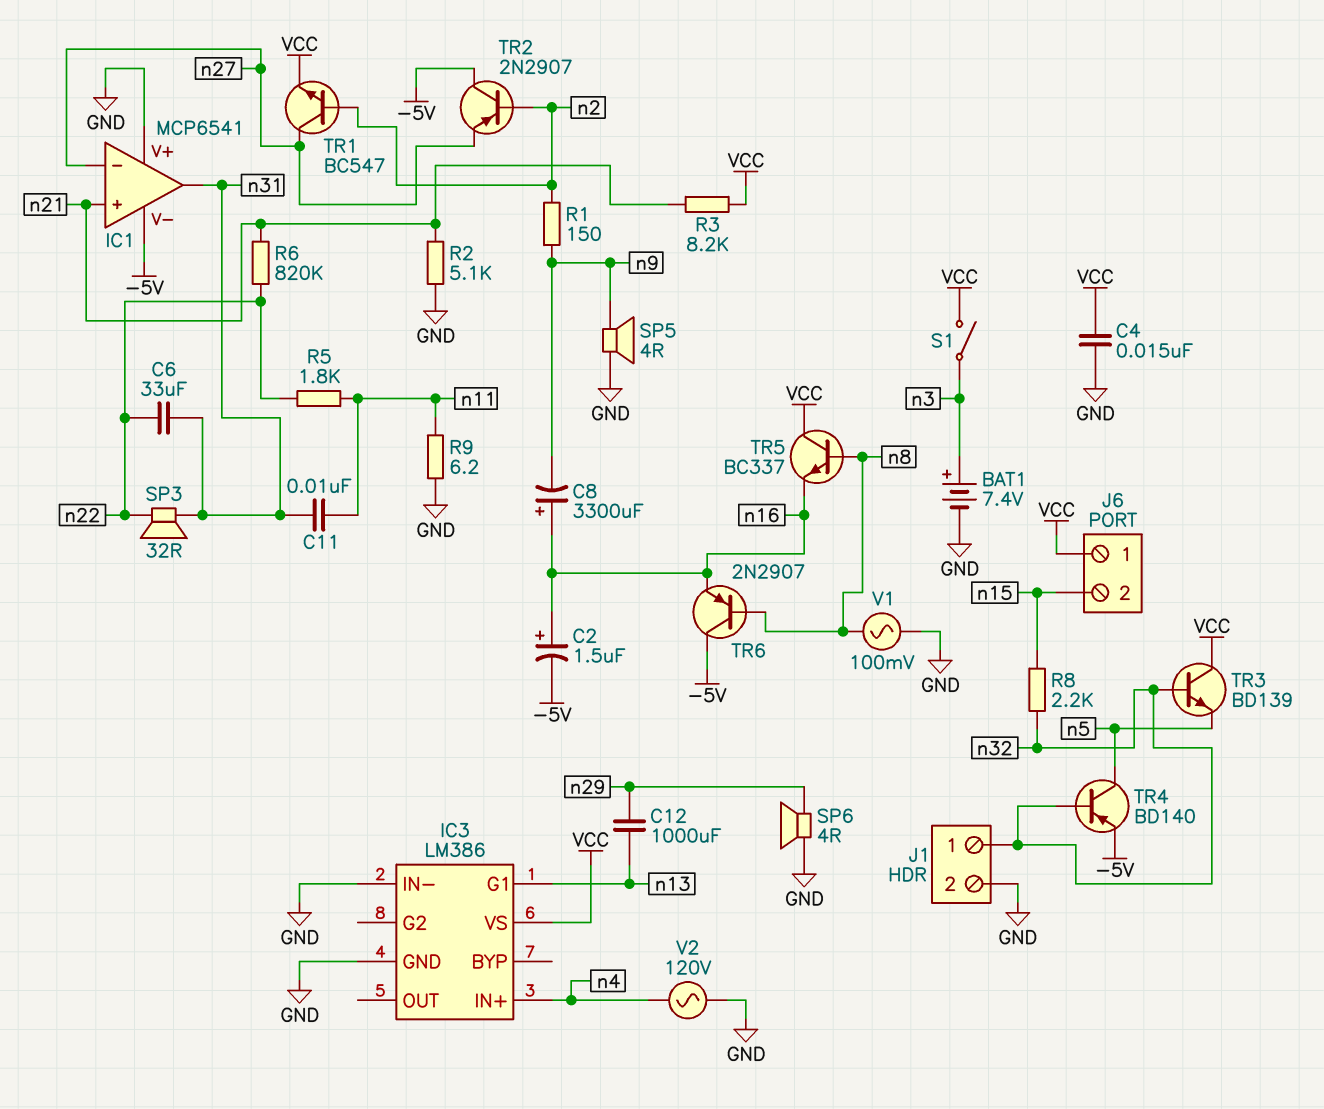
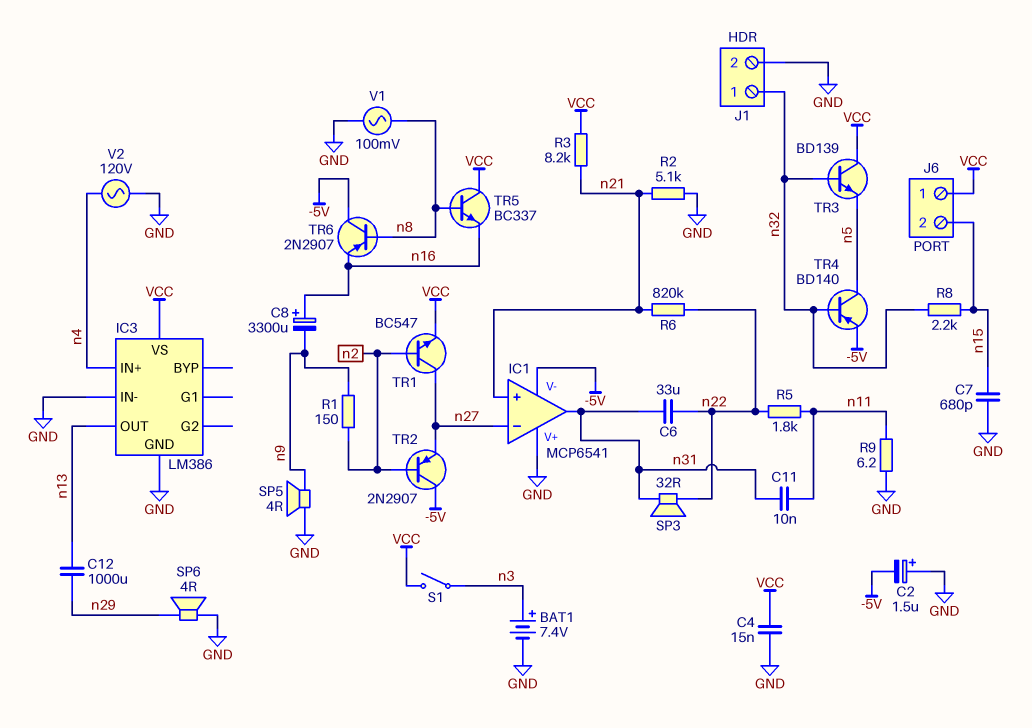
C2: 1.5uF (plus n16, minus -5V) -> 1.5uF (plus GND, minus -5V)
C7: none -> 680pF (GND, n15)
IC3 pin G1: n13 -> none
IC3 pin OUT: none -> n13

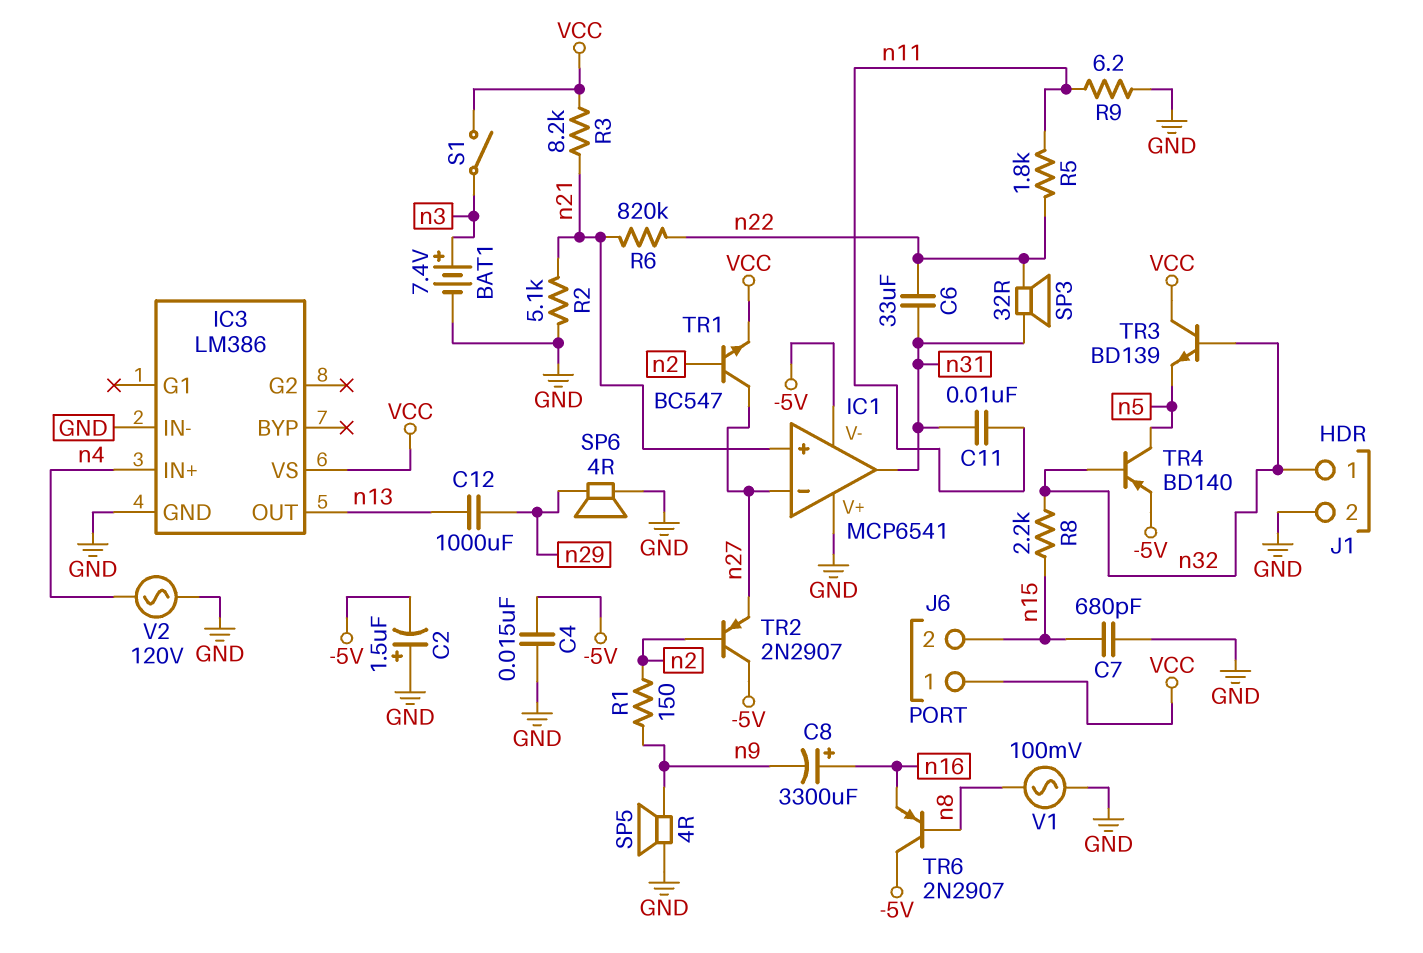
C4: 15nF (GND, VCC) -> 15nF (-5V, GND)
TR5: NPN BC337 (B n8, C VCC, E n16) -> none

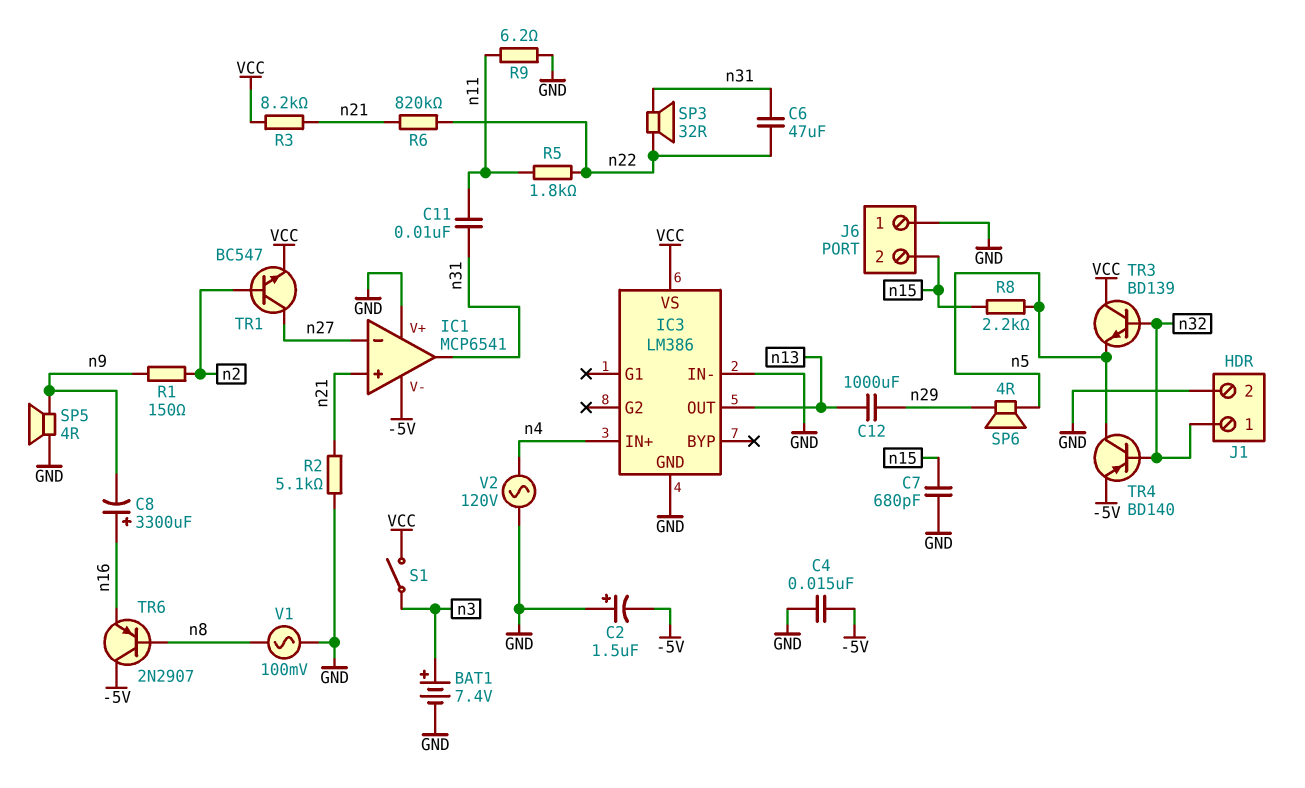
C6: 33uF (n22, n31) -> 47uF (n22, n31)
J6 pin 1: VCC -> GND
R8: 2.2k (n15, n32) -> 2.2k (n5, n15)
SP6: speaker 4R (GND, n29) -> speaker 4R (n5, n29)
TR2: PNP 2N2907 (B n2, C -5V, E n27) -> none

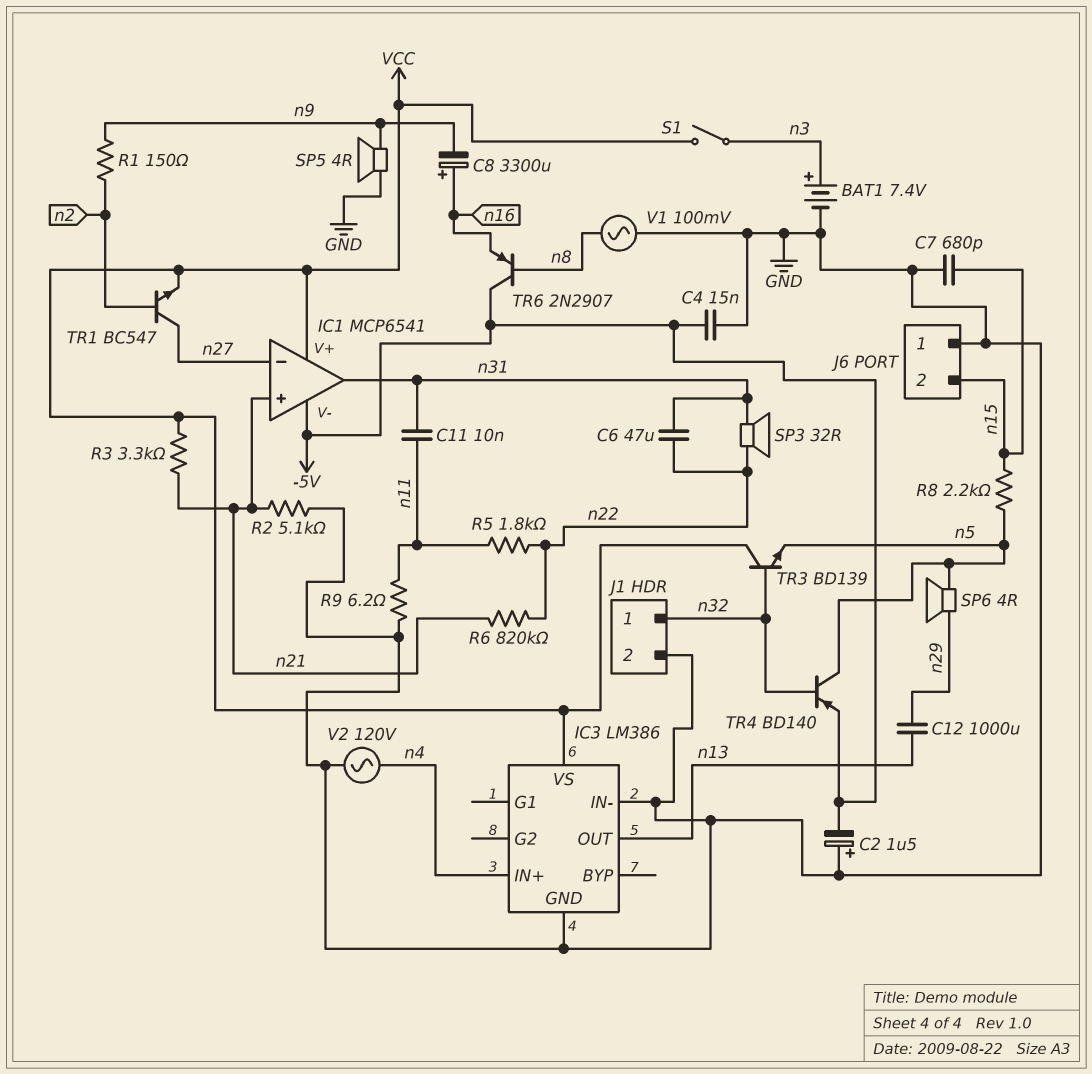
IC1 pin V+: GND -> VCC
R3: 8.2k (VCC, n21) -> 3.3k (VCC, n21)

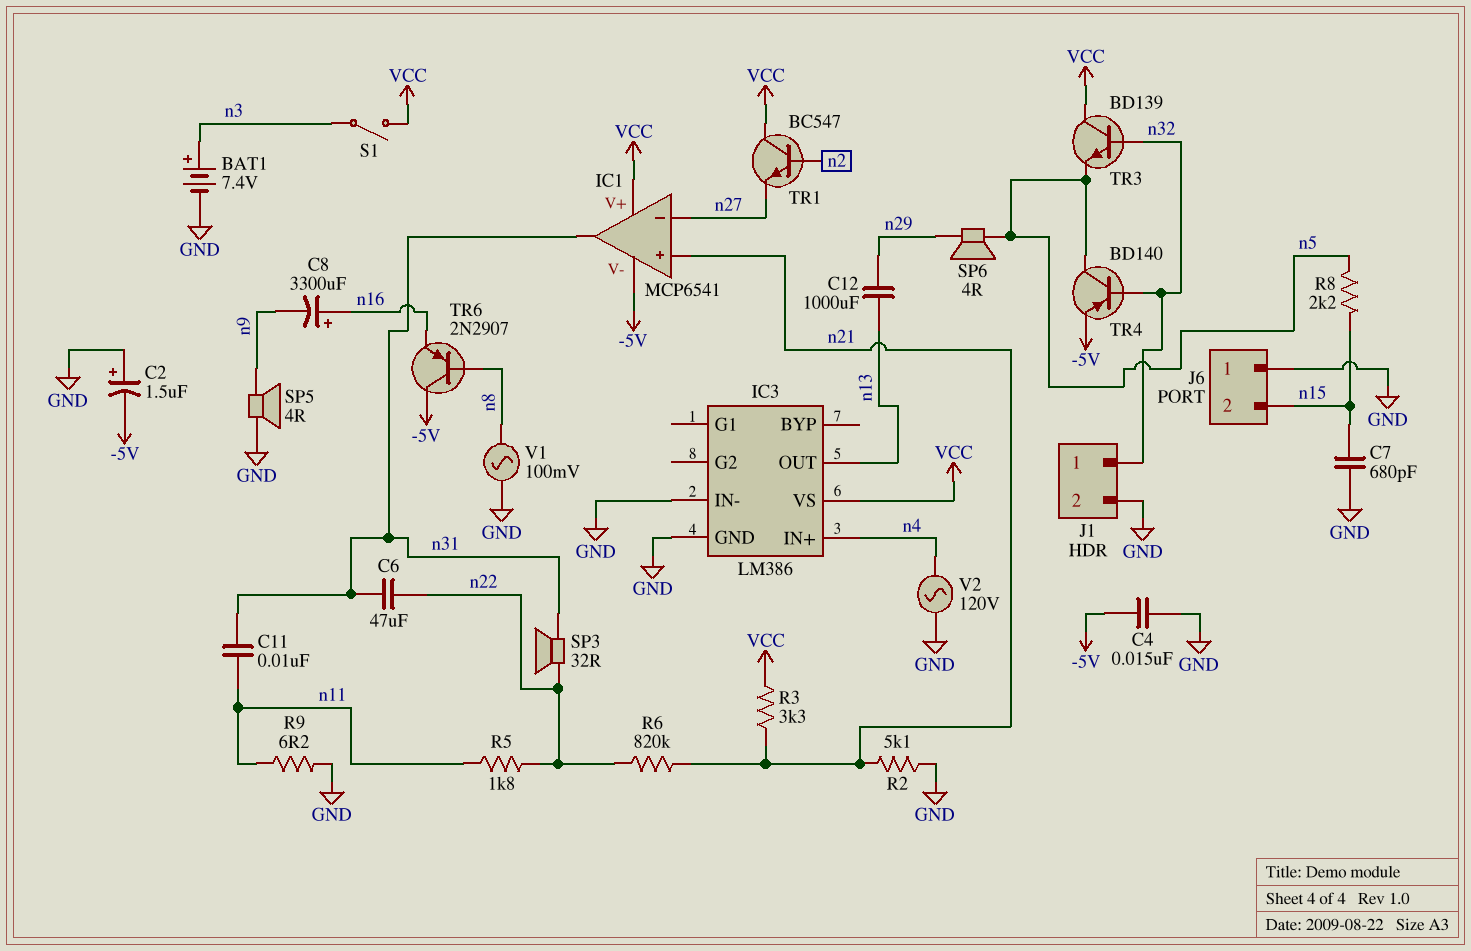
R1: 150 (n2, n9) -> none
TR1: NPN BC547 (B n2, C n27, E VCC) -> NPN BC547 (B n2, C VCC, E n27)

